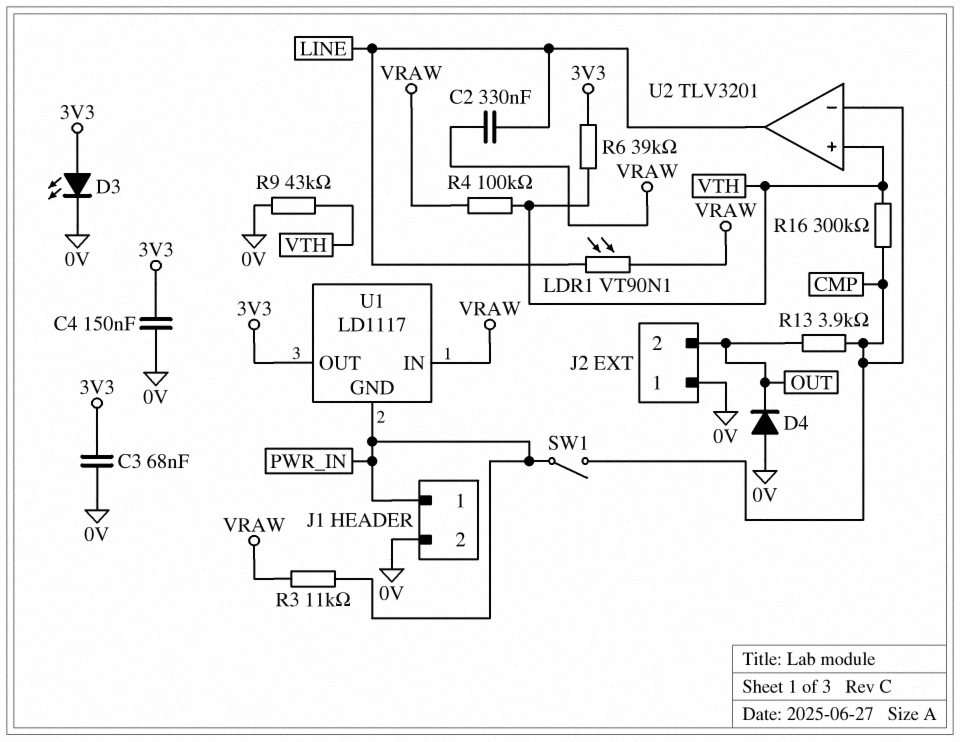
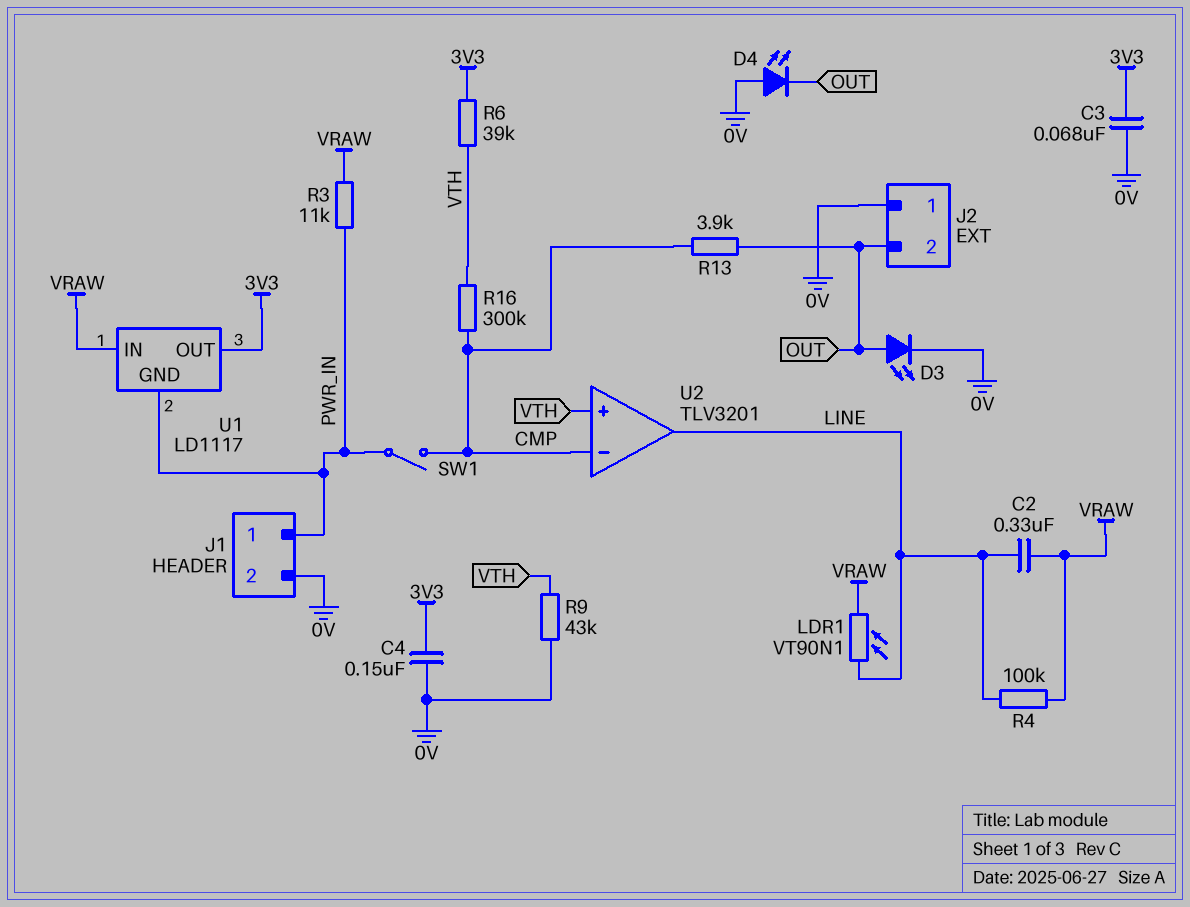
D3: LED (A 3V3, K 0V) -> LED (A OUT, K 0V)
D4: diode (A 0V, K OUT) -> LED (A 0V, K OUT)
R4: 100k (VRAW, VTH) -> 100k (LINE, VRAW)

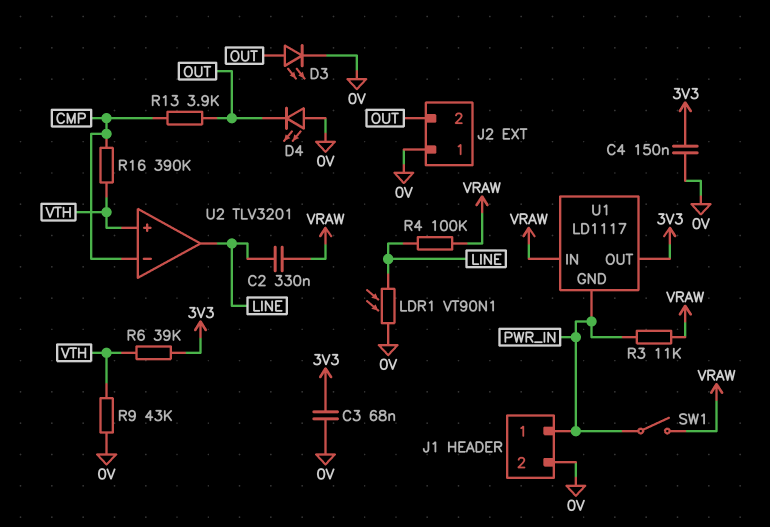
LDR1: VT90N1 (LINE, VRAW) -> VT90N1 (0V, LINE)
R16: 300k (CMP, VTH) -> 390k (CMP, VTH)
SW1: switch (CMP, PWR_IN) -> switch (PWR_IN, VRAW)

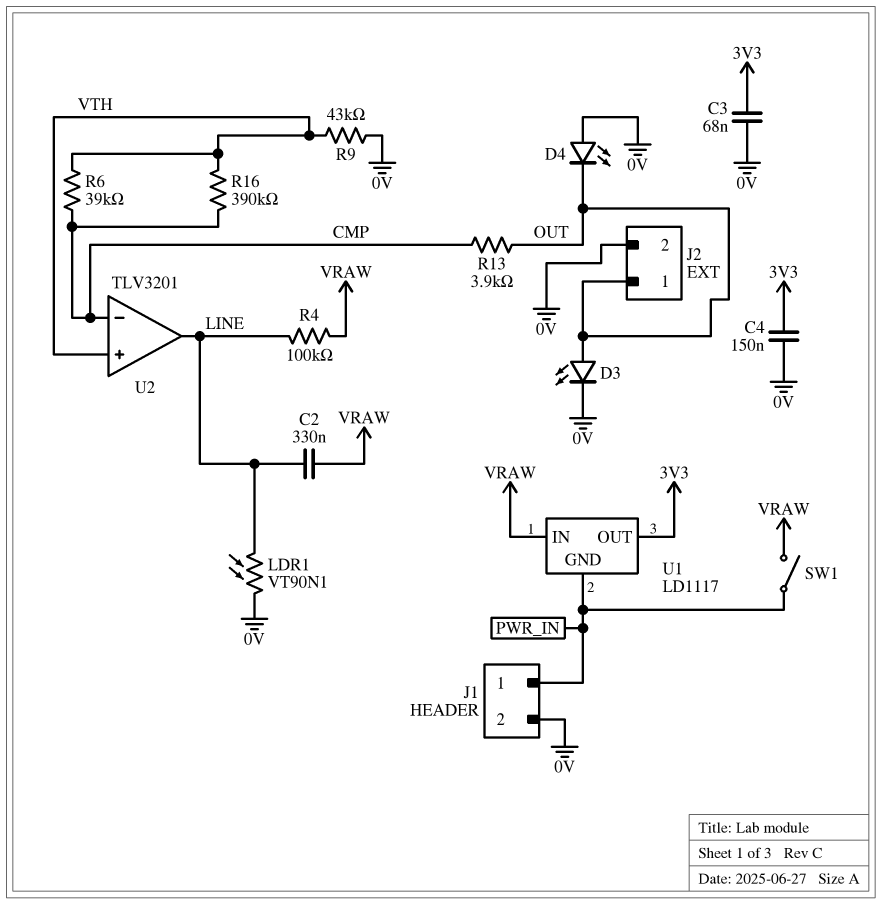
J2 pin 1: 0V -> OUT
J2 pin 2: OUT -> 0V
R3: 11k (PWR_IN, VRAW) -> none
R6: 39k (3V3, VTH) -> 39k (CMP, VTH)

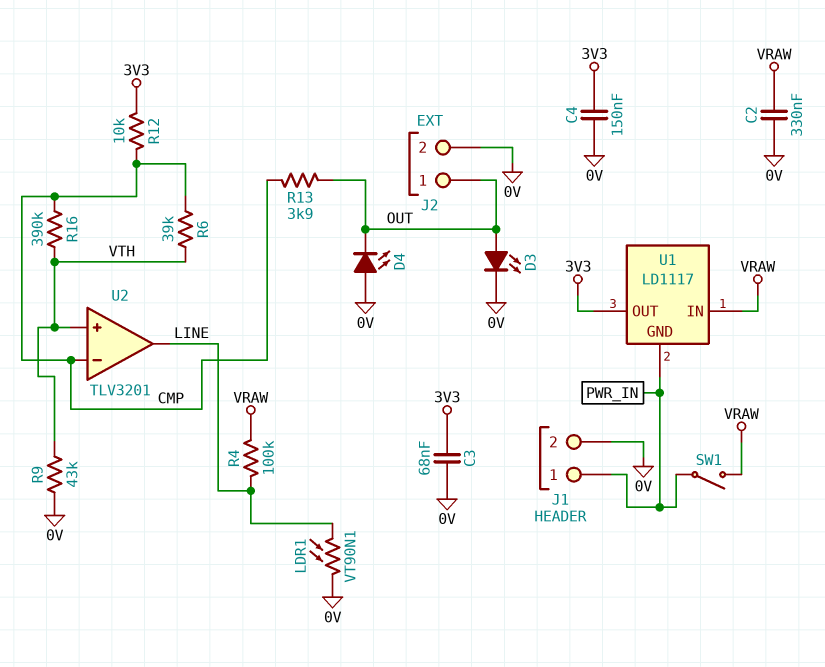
C2: 330nF (LINE, VRAW) -> 330nF (0V, VRAW)
R12: none -> 10k (3V3, CMP)

